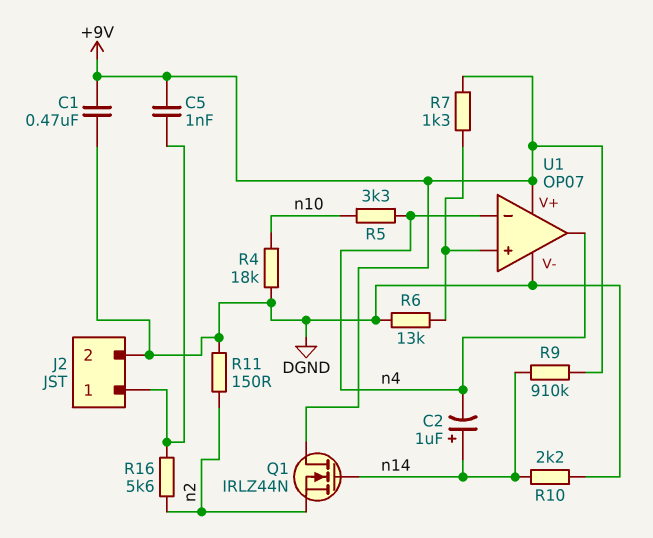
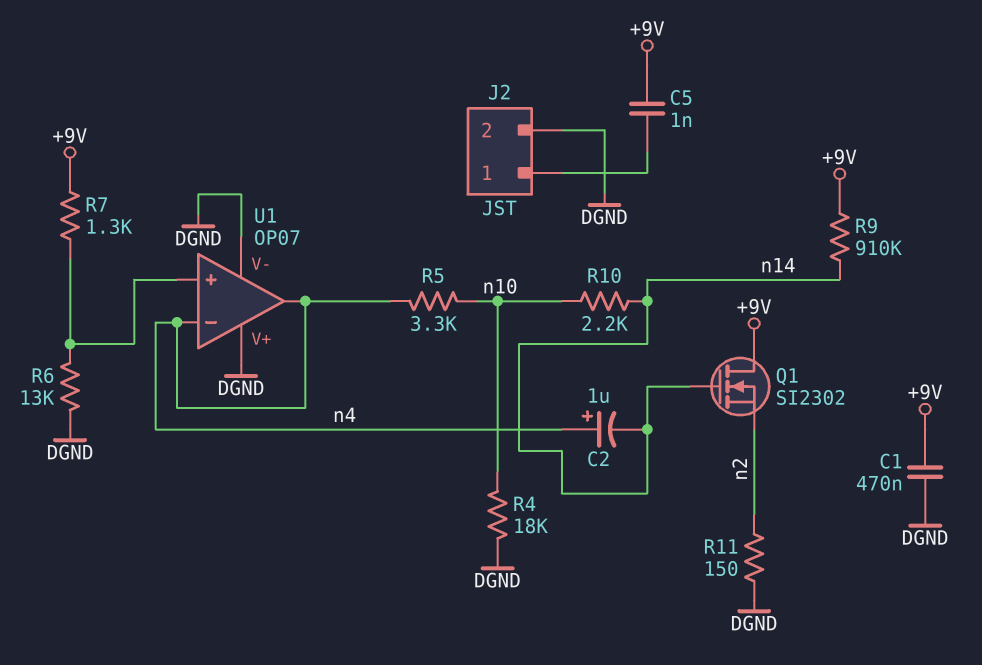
C2: 1uF (plus n14, minus n4) -> 1uF (plus n4, minus n14)
Q1: NMOS IRLZ44N (G n14, D +9V, S n2) -> NMOS SI2302 (G n14, D +9V, S n2)
R10: 2.2k (DGND, n14) -> 2.2k (n10, n14)
R16: 5.6k (J2/1, n2) -> none
U1 pin V+: +9V -> DGND

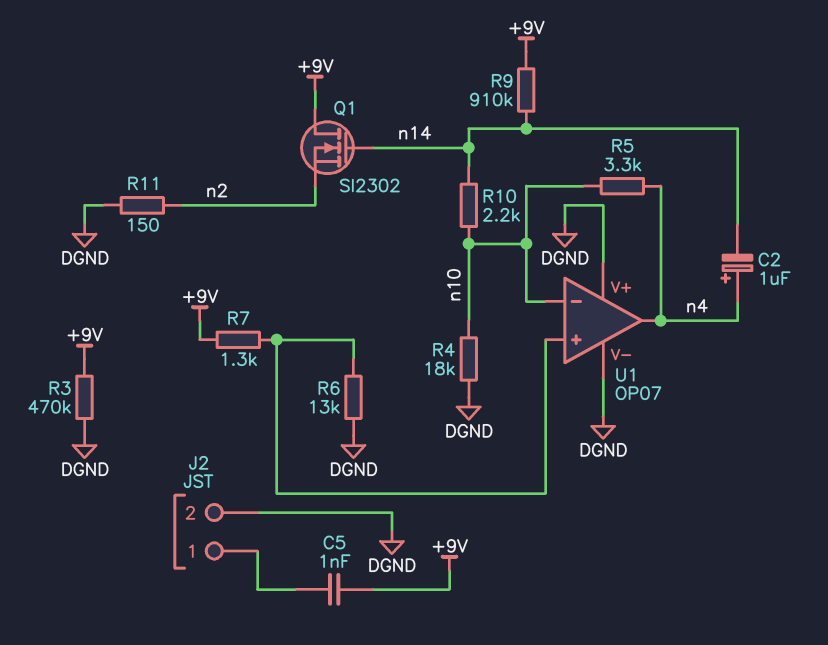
C1: 470nF (+9V, DGND) -> none
R3: none -> 470k (+9V, DGND)
U1 pin in-: n4 -> n10

